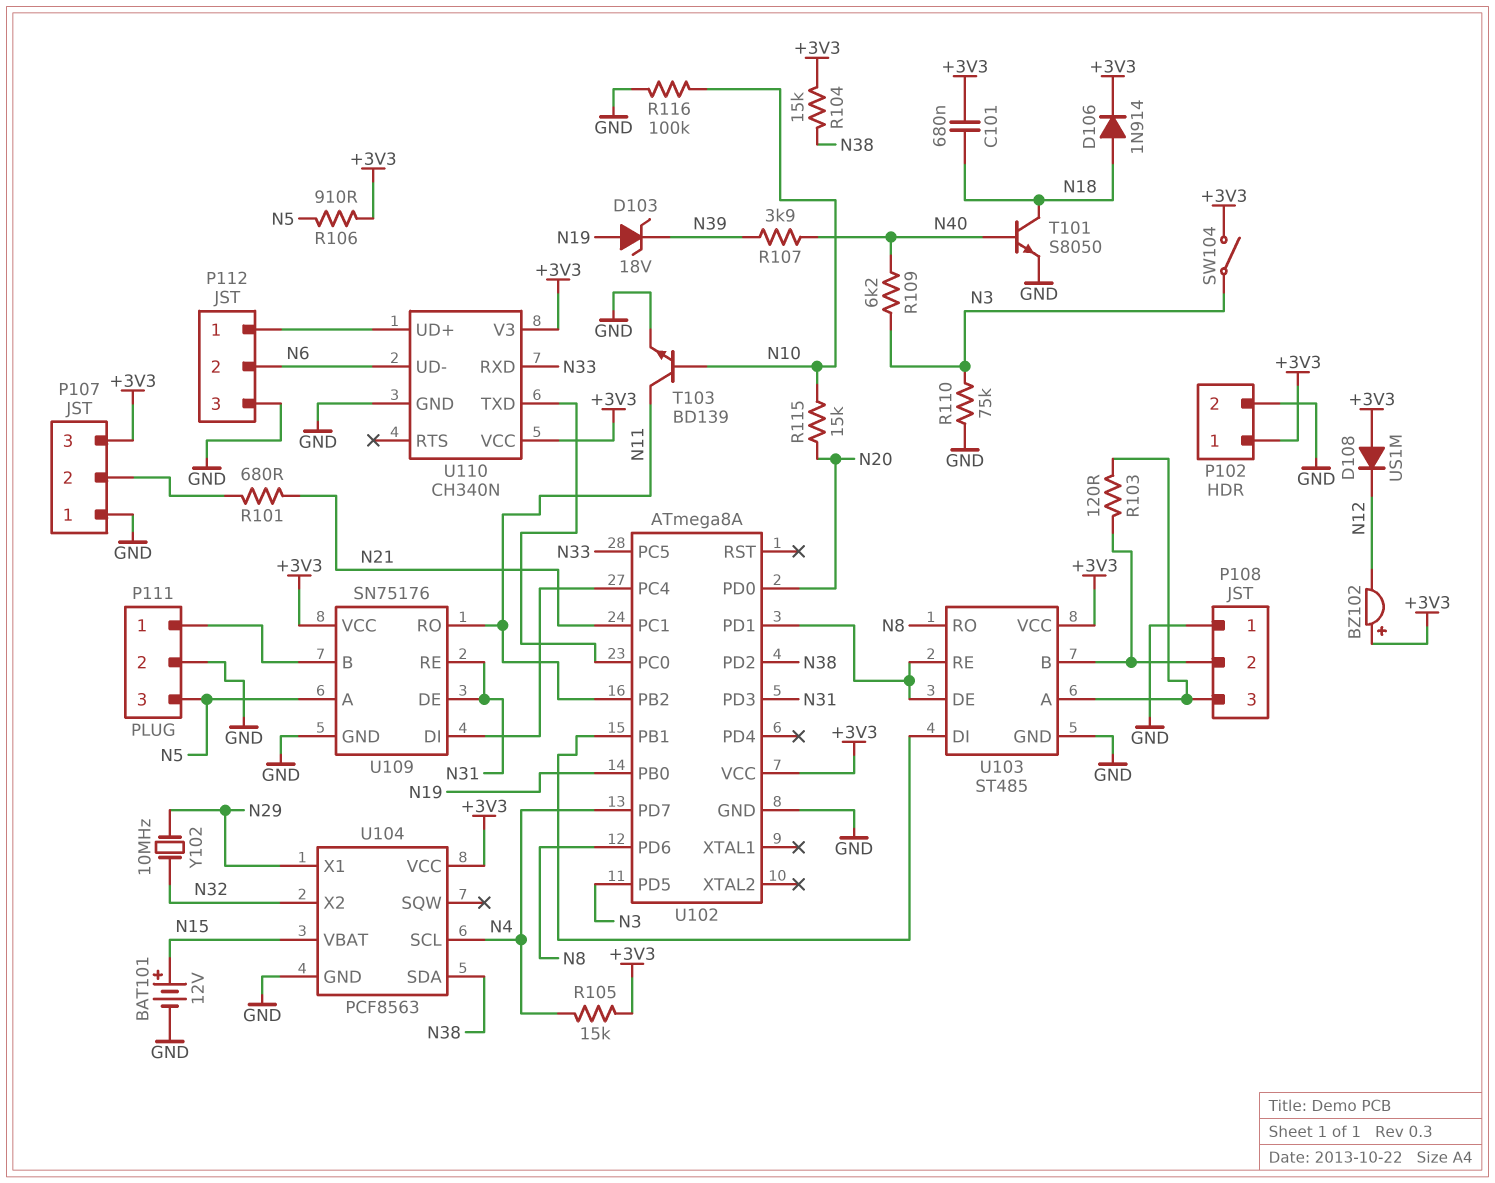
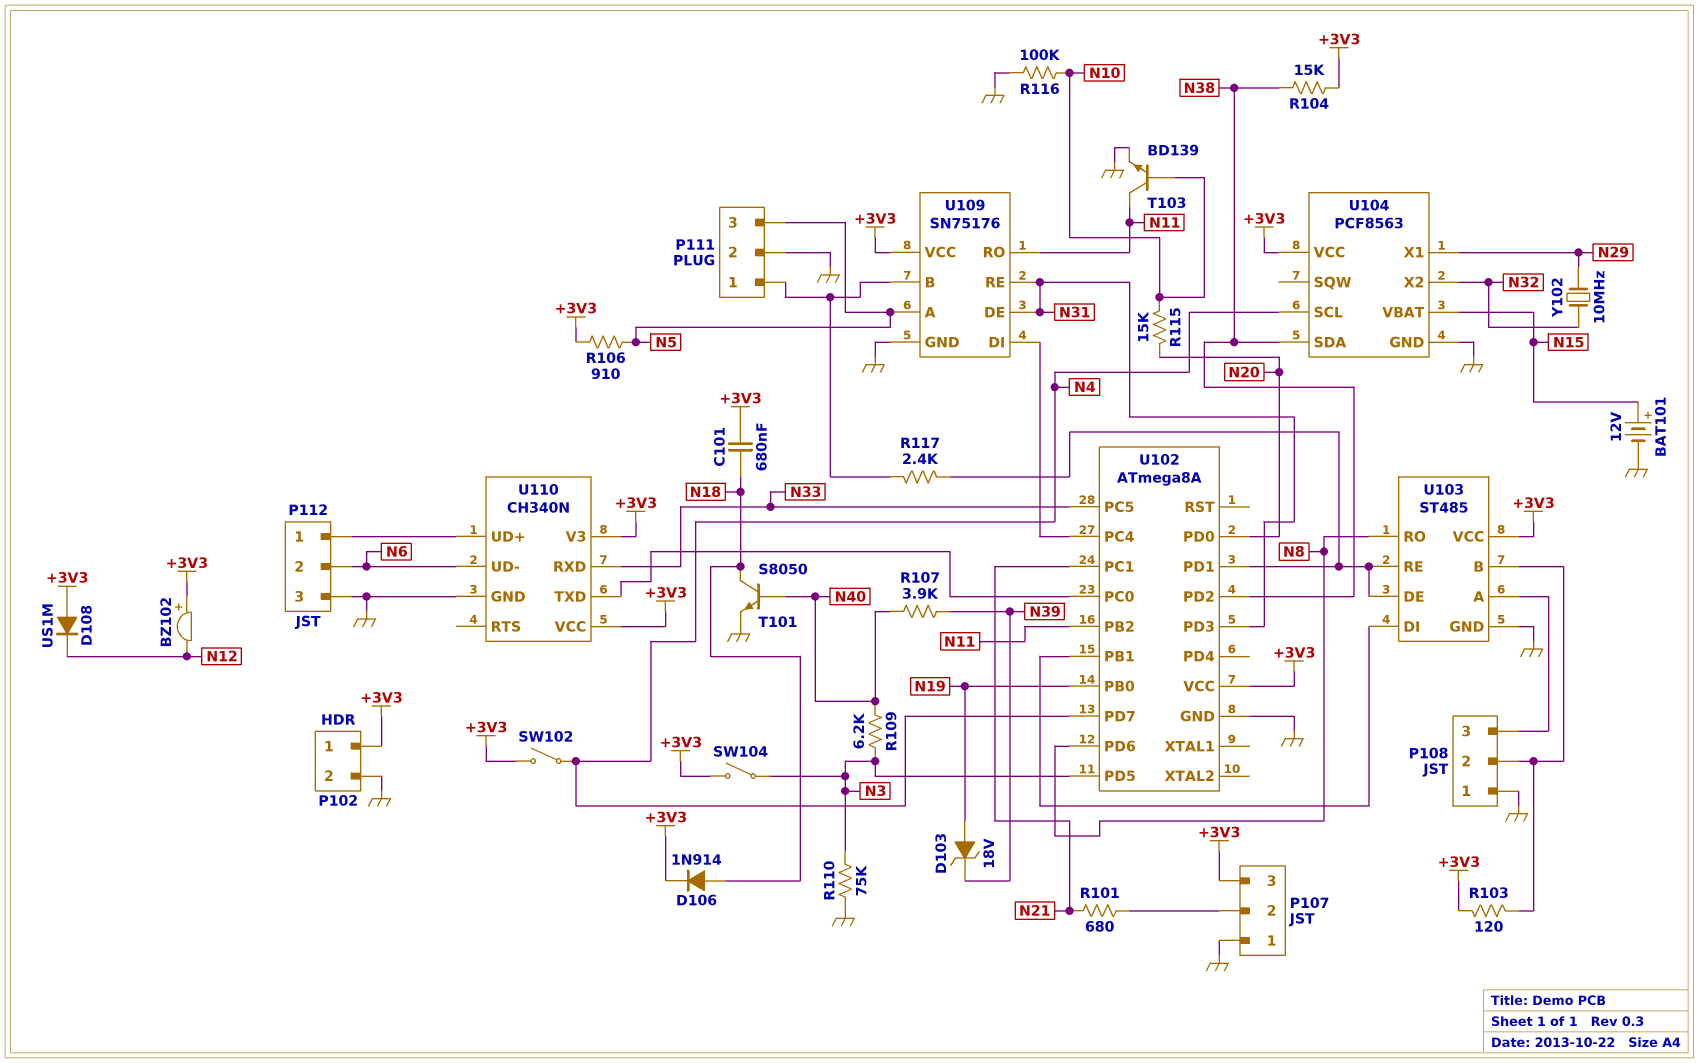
R103: 120 (P108/2, P108/3) -> 120 (+3V3, P108/2)
R105: 15k (+3V3, N4) -> none
R117: none -> 2.4k (P111/1, U102/PD1)
SW102: none -> switch (+3V3, N4)

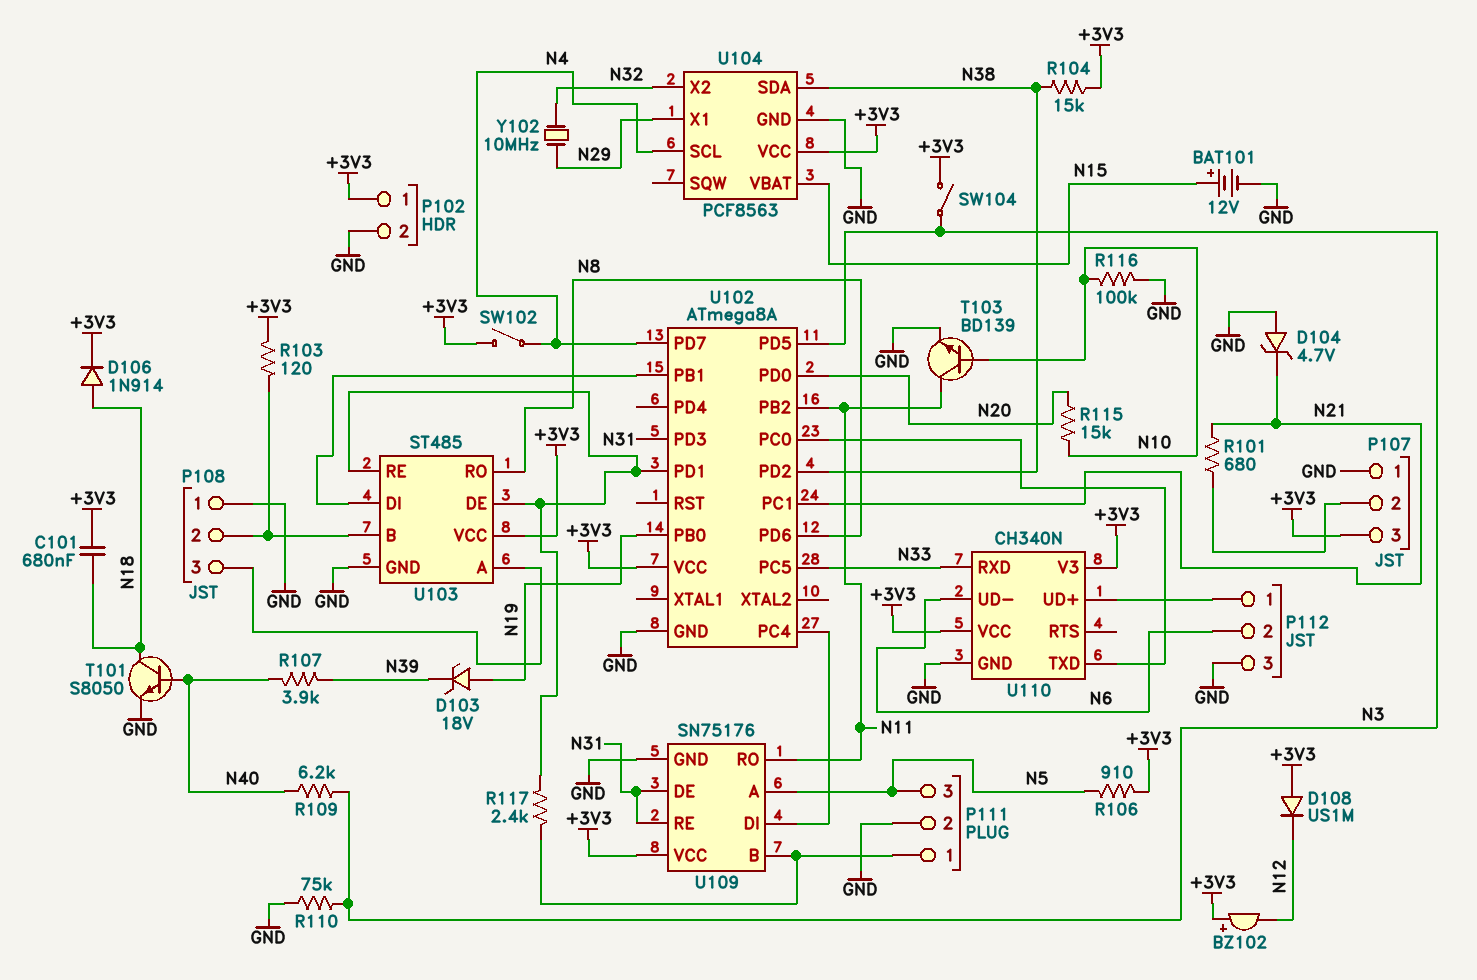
D104: none -> zener 4.7V (A GND, K N21)

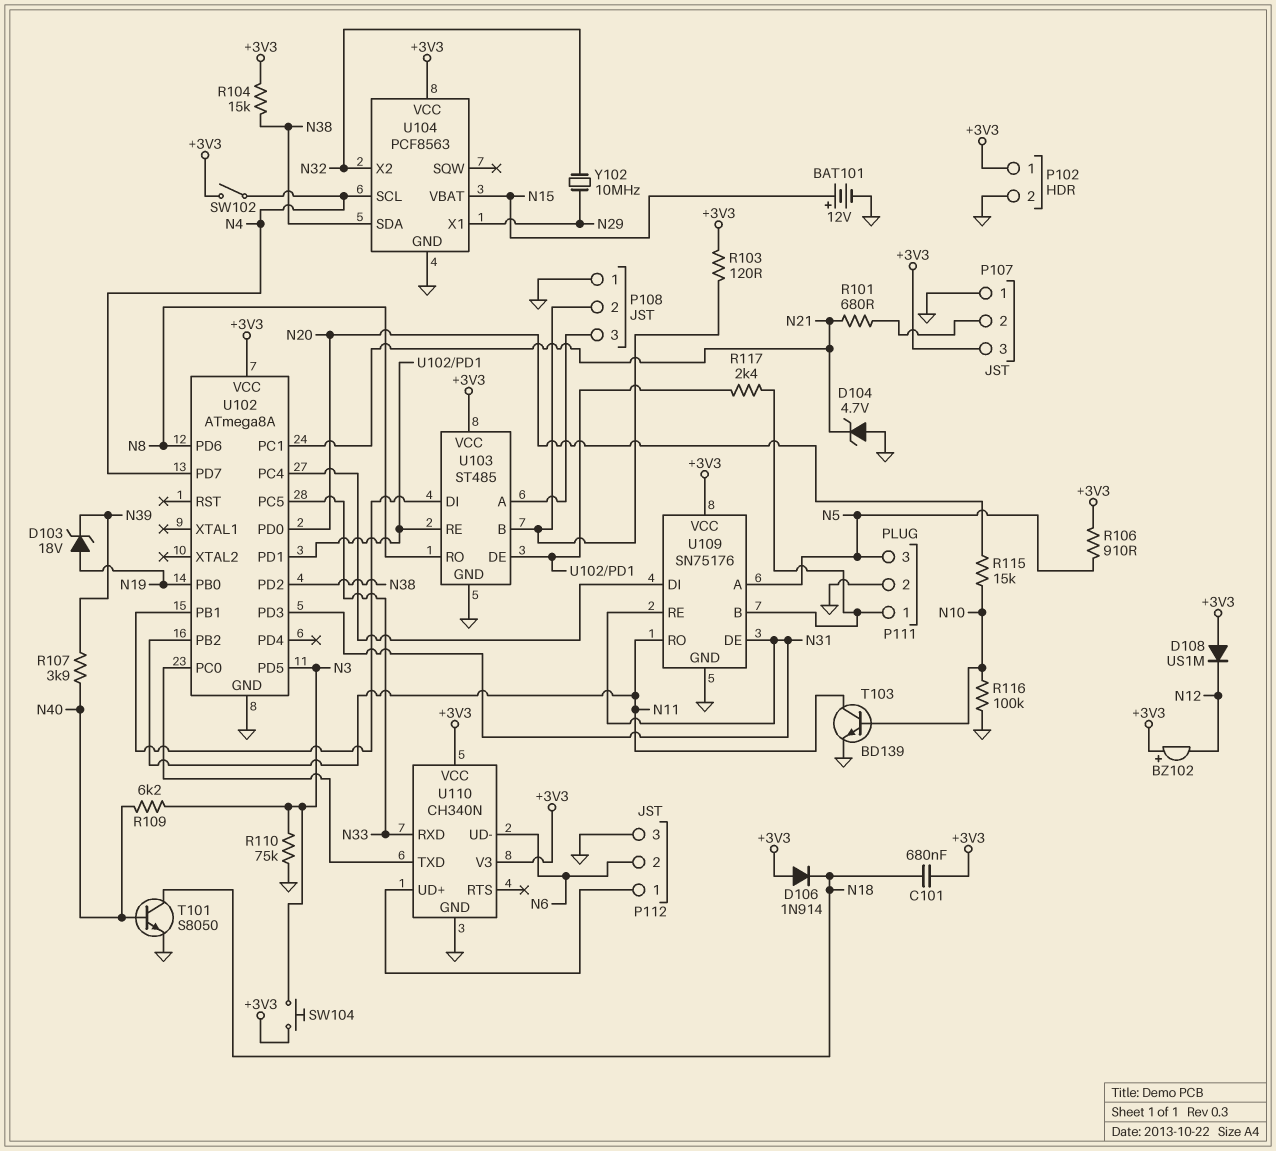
D106: diode 1N914 (A N18, K +3V3) -> diode 1N914 (A +3V3, K N18)
SW104: switch (+3V3, N3) -> button (+3V3, N3)

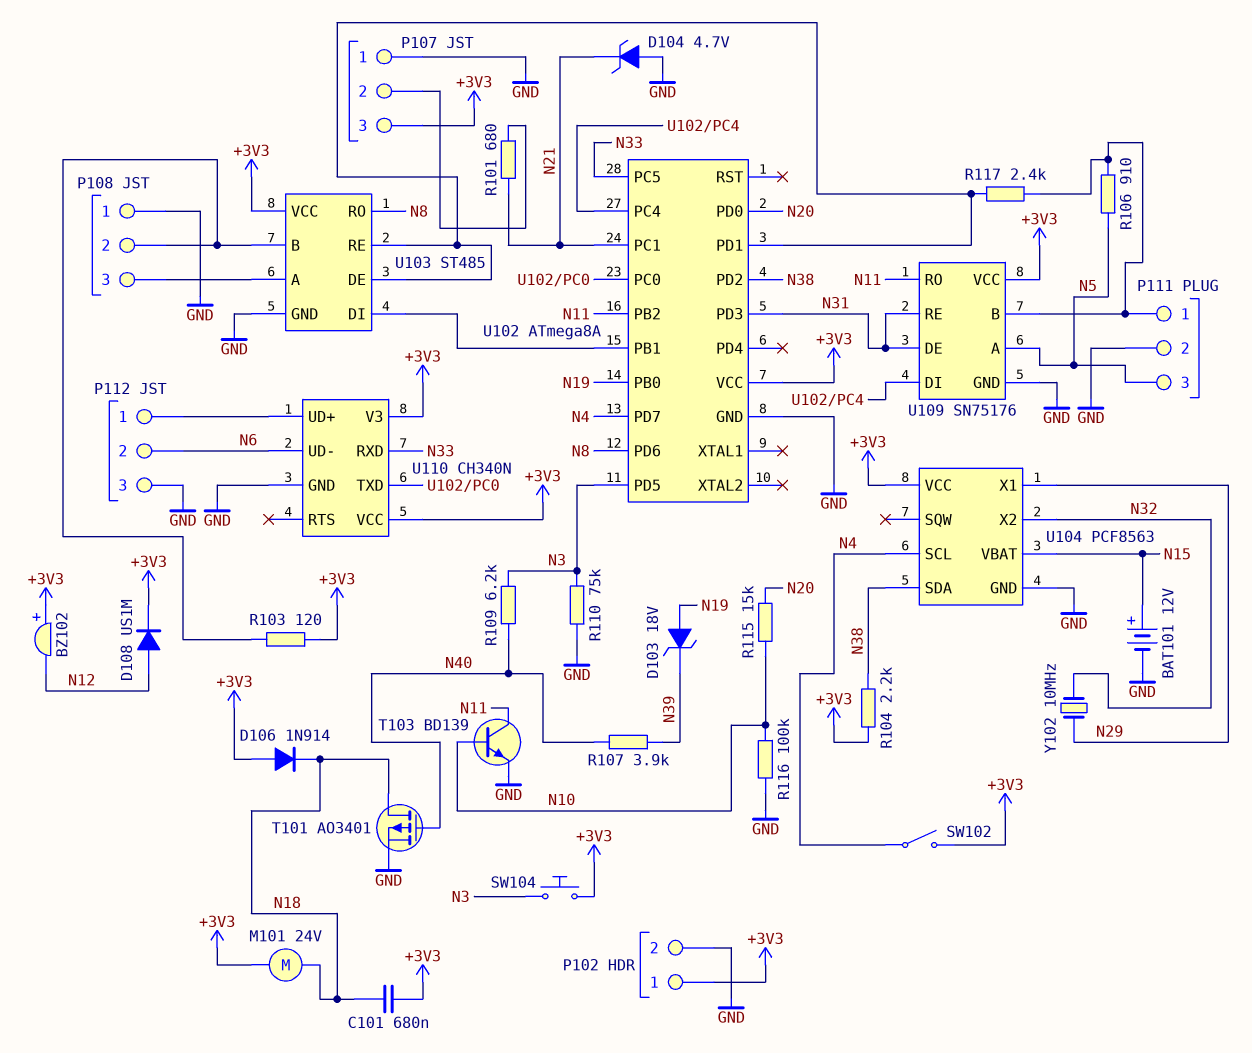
D108: diode US1M (A +3V3, K N12) -> diode US1M (A N12, K +3V3)
M101: none -> motor 24V (+3V3, N18)
R104: 15k (+3V3, N38) -> 2.2k (+3V3, N38)
R106: 910 (+3V3, N5) -> 910 (N5, P111/1)
T101: NPN S8050 (B N40, C N18, E GND) -> PMOS AO3401 (G N40, D N18, S GND)

